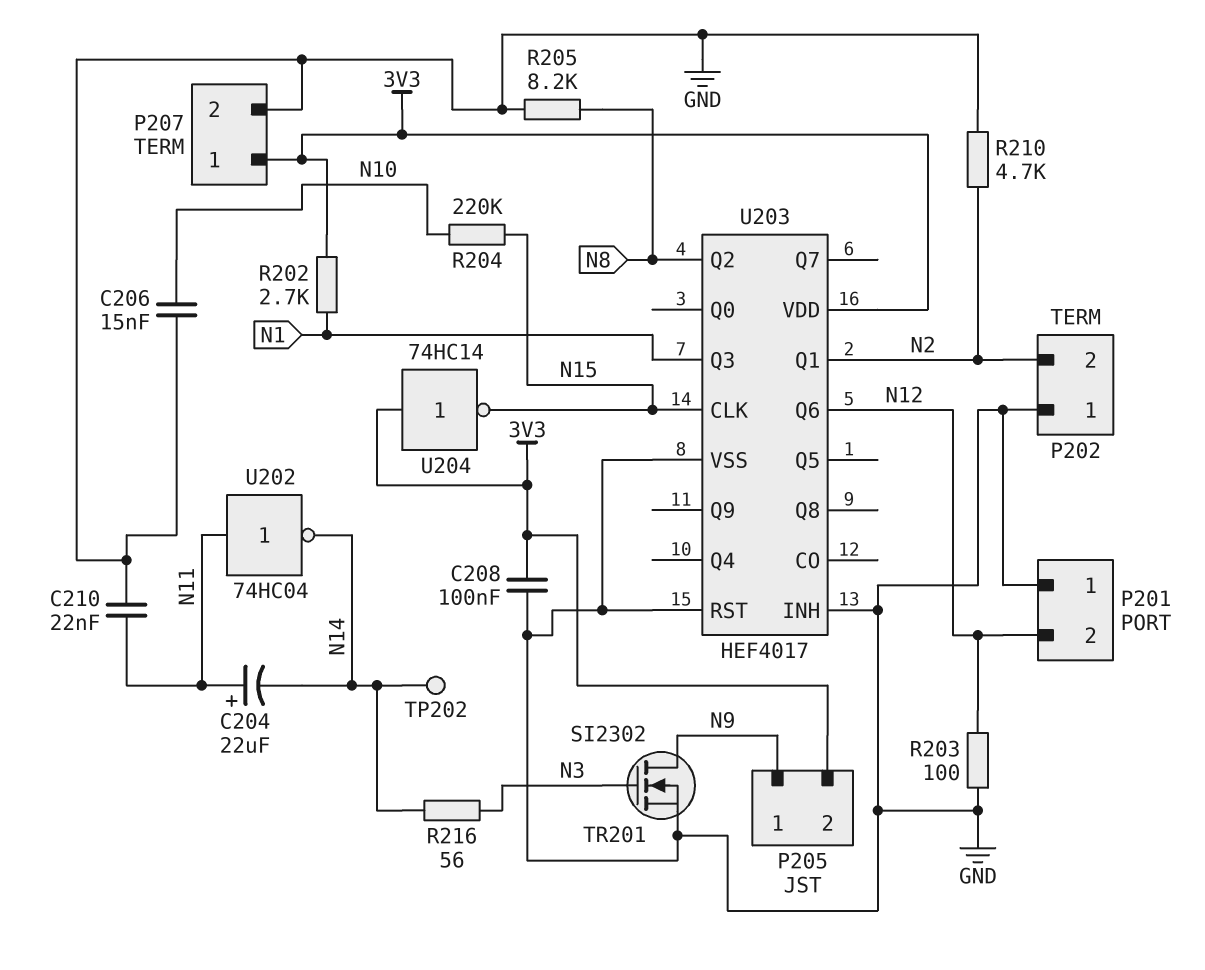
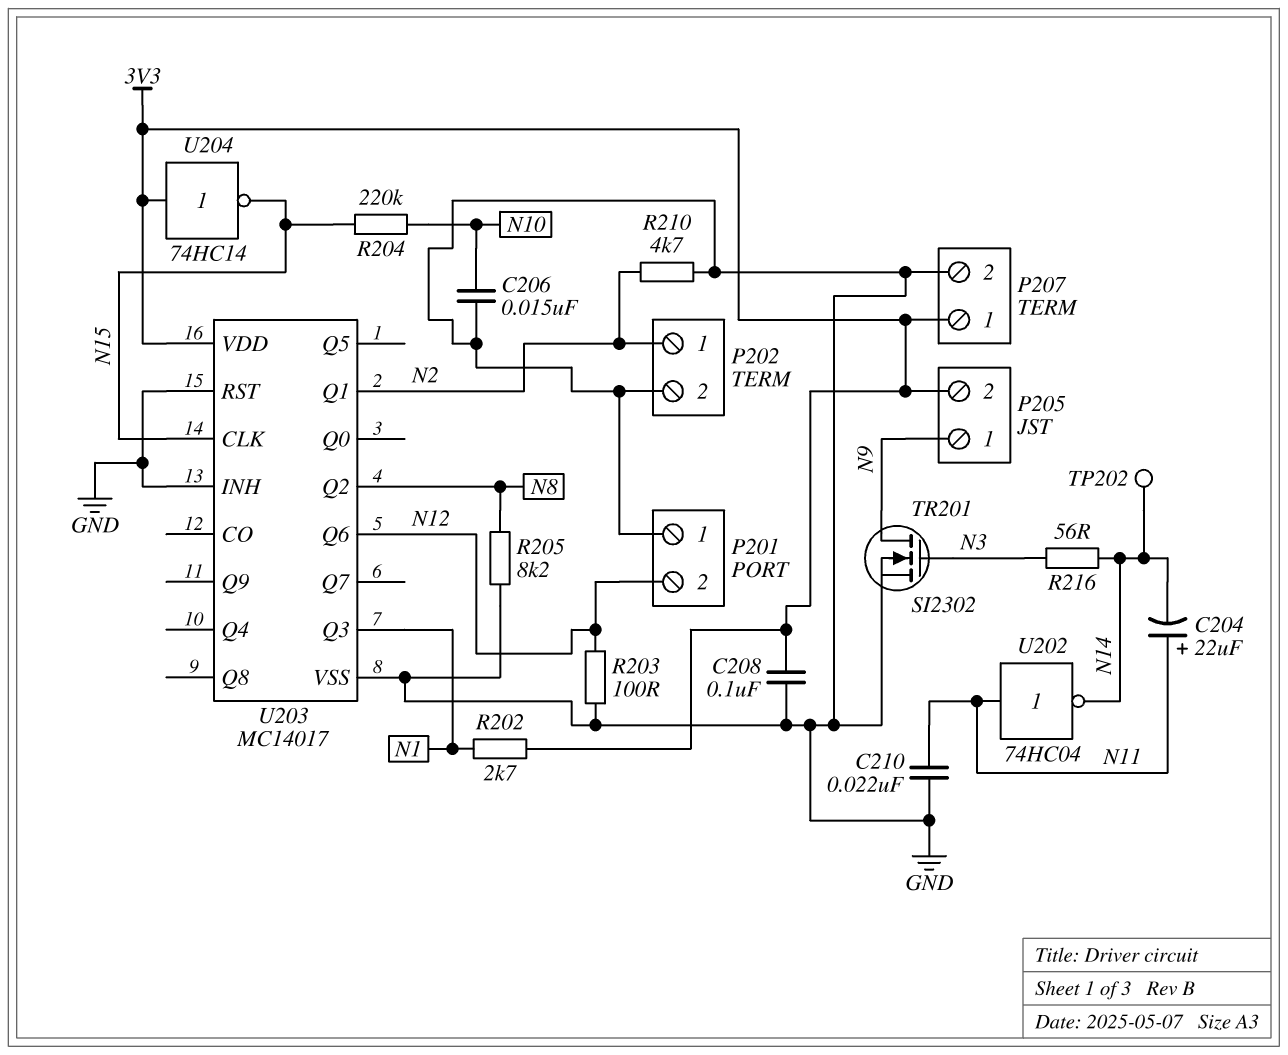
P202 pin 1: GND -> N2
P202 pin 2: N2 -> GND
U203: HEF4017 -> MC14017

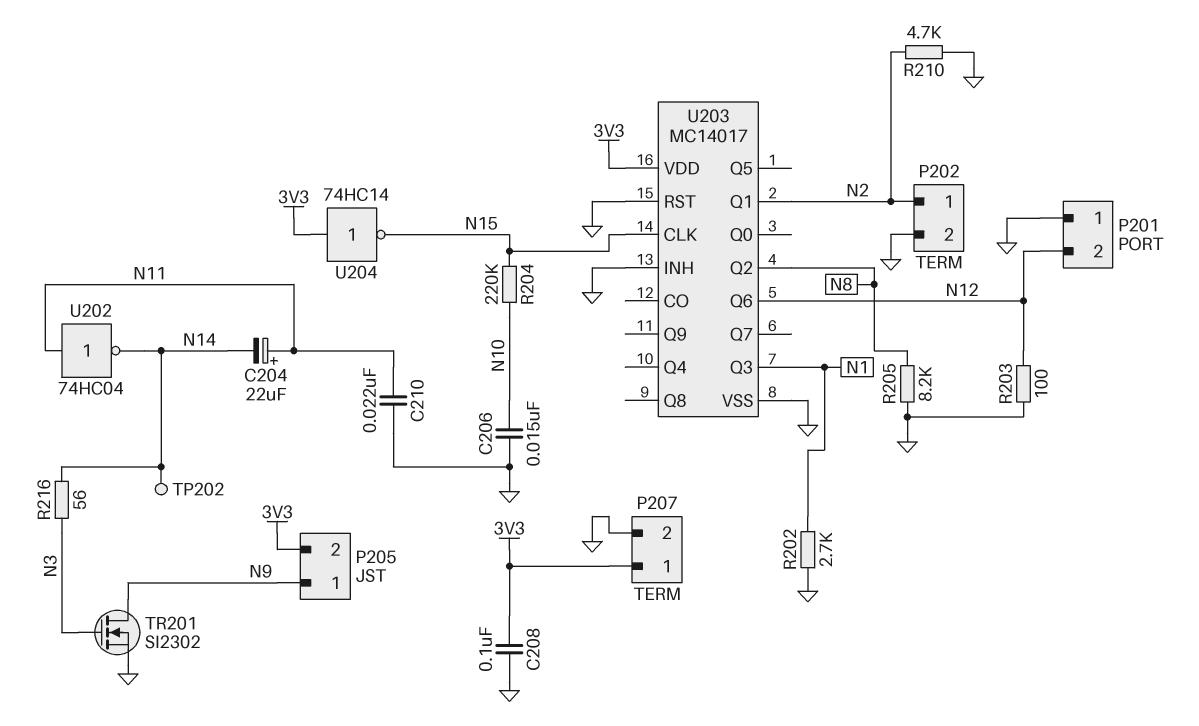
R202: 2.7k (3V3, N1) -> 2.7k (GND, N1)

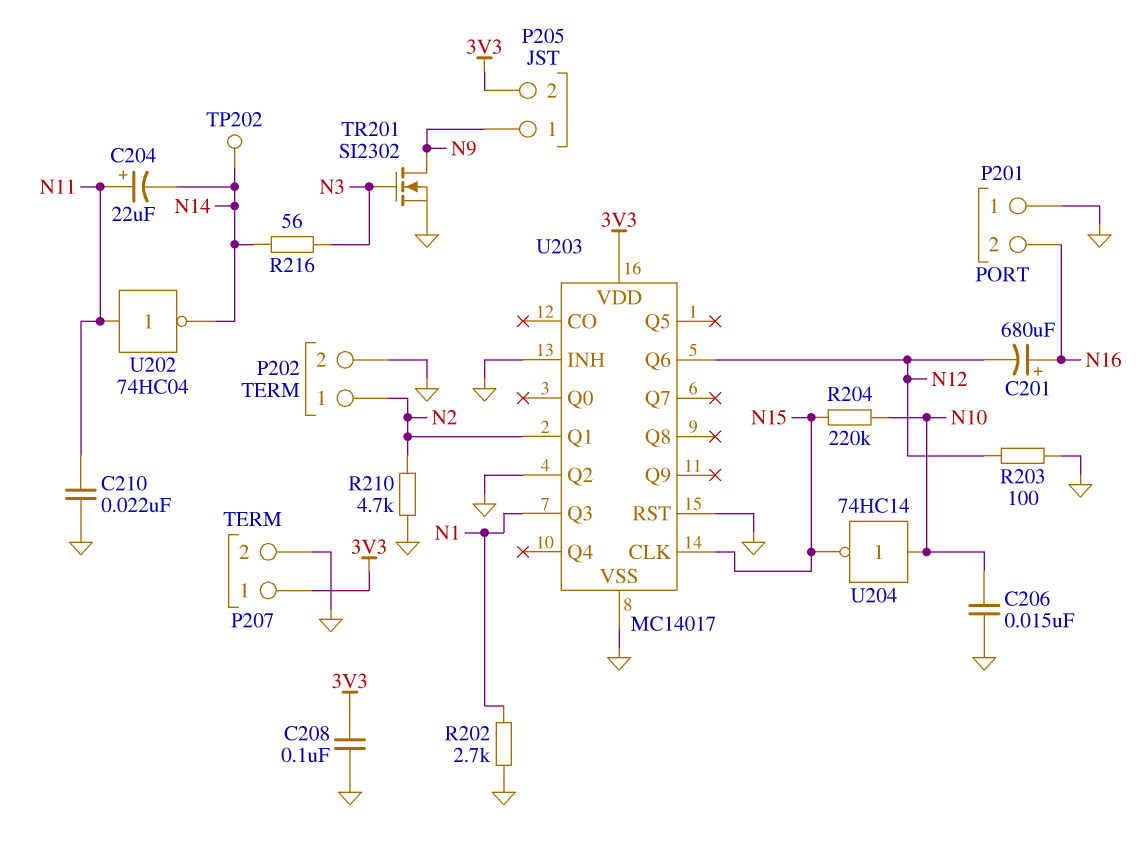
C201: none -> 680uF (plus N16, minus N12)
P201 pin 2: N12 -> N16
R205: 8.2k (GND, N8) -> none
U203 pin Q2: N8 -> GND
U204: NOT 74HC14 (in 3V3, out N15) -> NOT 74HC14 (in N10, out N15)

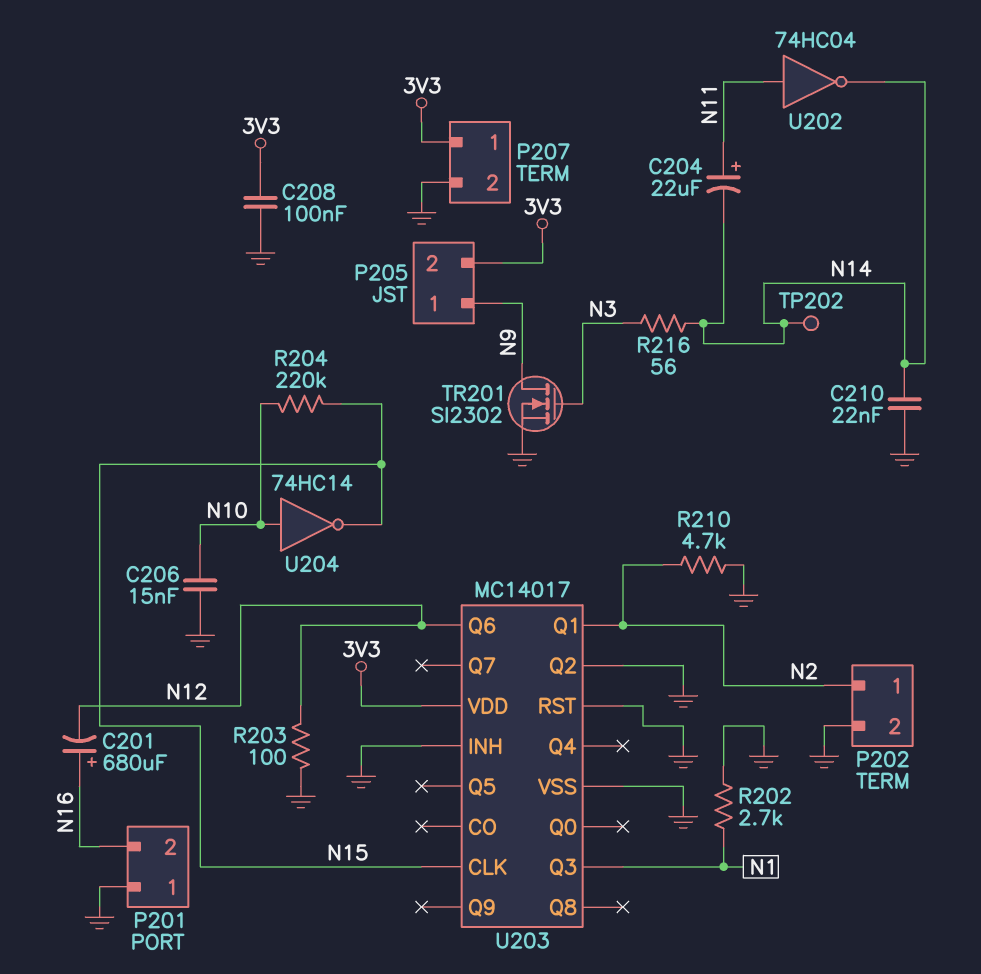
C210: 22nF (GND, N11) -> 22nF (GND, N14)

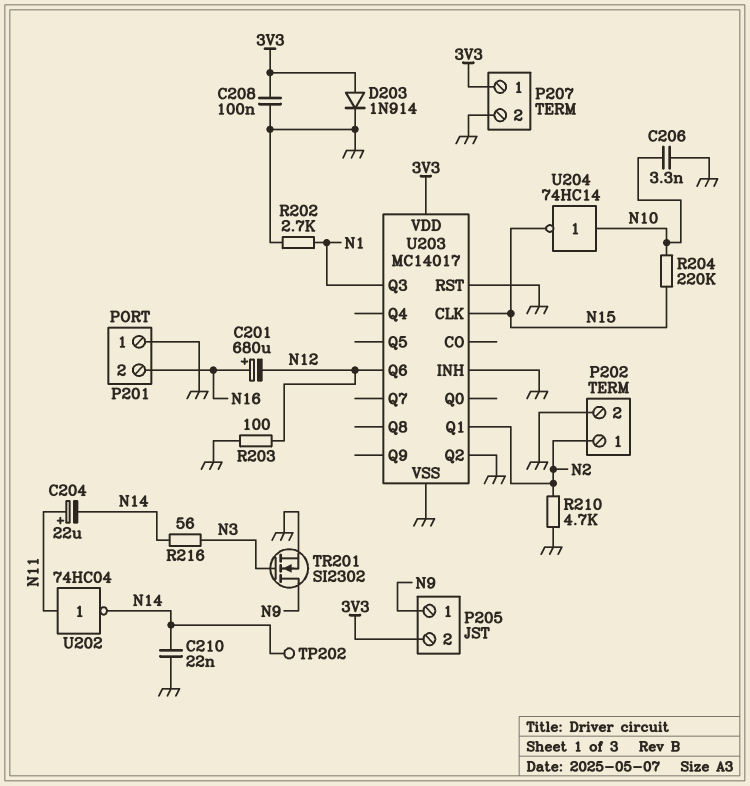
C206: 15nF (GND, N10) -> 3.3nF (GND, N10)
D203: none -> diode 1N914 (A 3V3, K GND)

